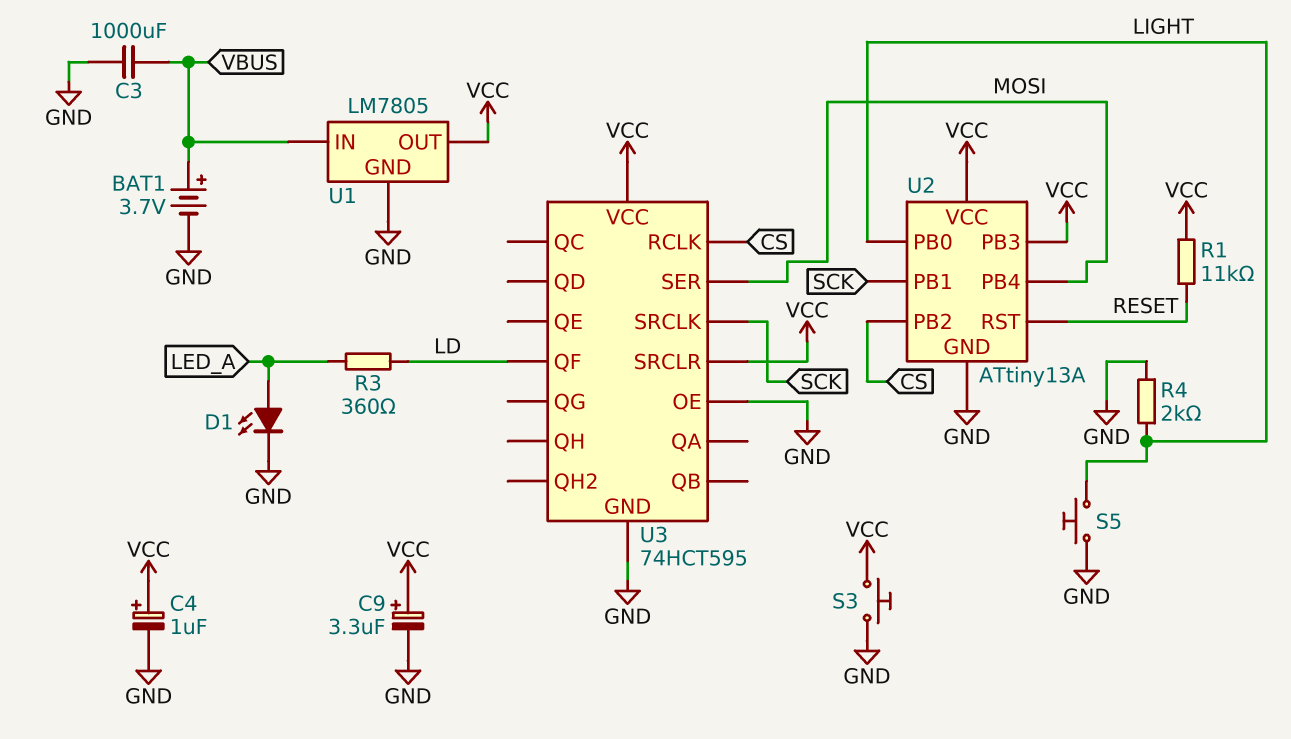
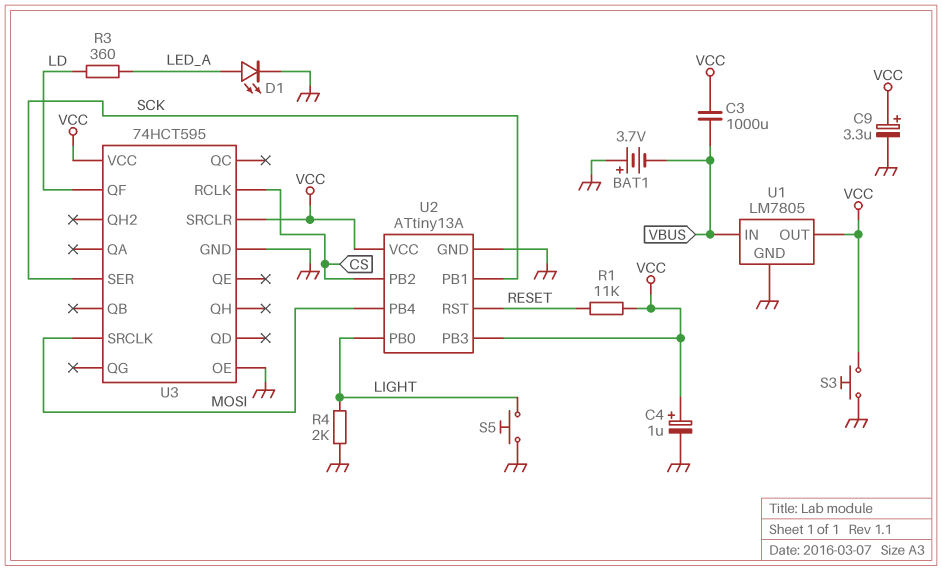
BAT1: 3.7V (plus VBUS, minus GND) -> 3.7V (plus GND, minus VBUS)
C3: 1000uF (GND, VBUS) -> 1000uF (VBUS, VCC)
U3 pin SER: MOSI -> SCK
U3 pin SRCLK: SCK -> MOSI

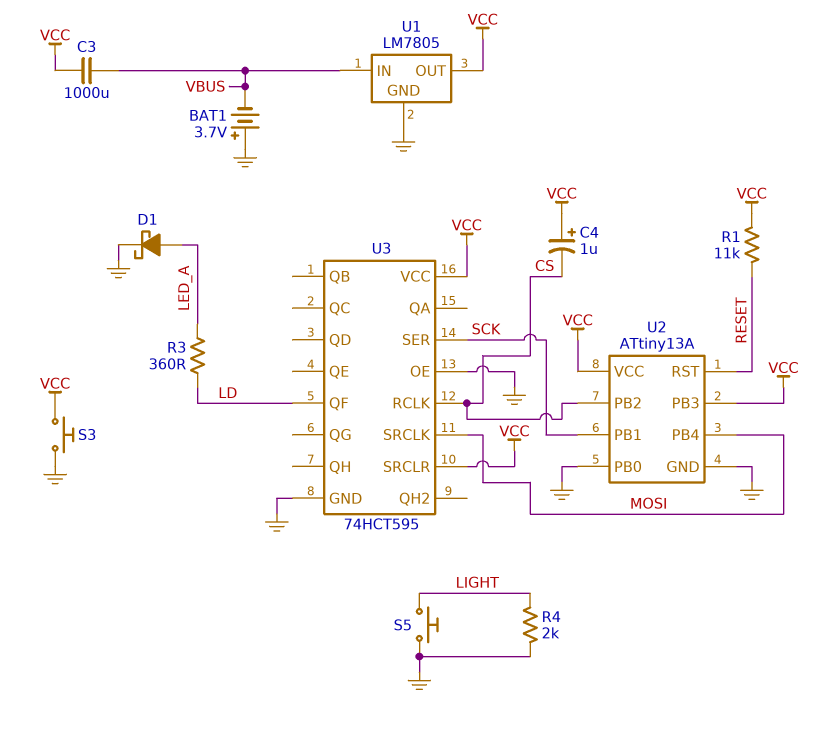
C4: 1uF (plus VCC, minus GND) -> 1uF (plus VCC, minus CS)
C9: 3.3uF (plus VCC, minus GND) -> none
D1: LED (A LED_A, K GND) -> schottky (A LED_A, K GND)
U2 pin PB0: LIGHT -> GND

